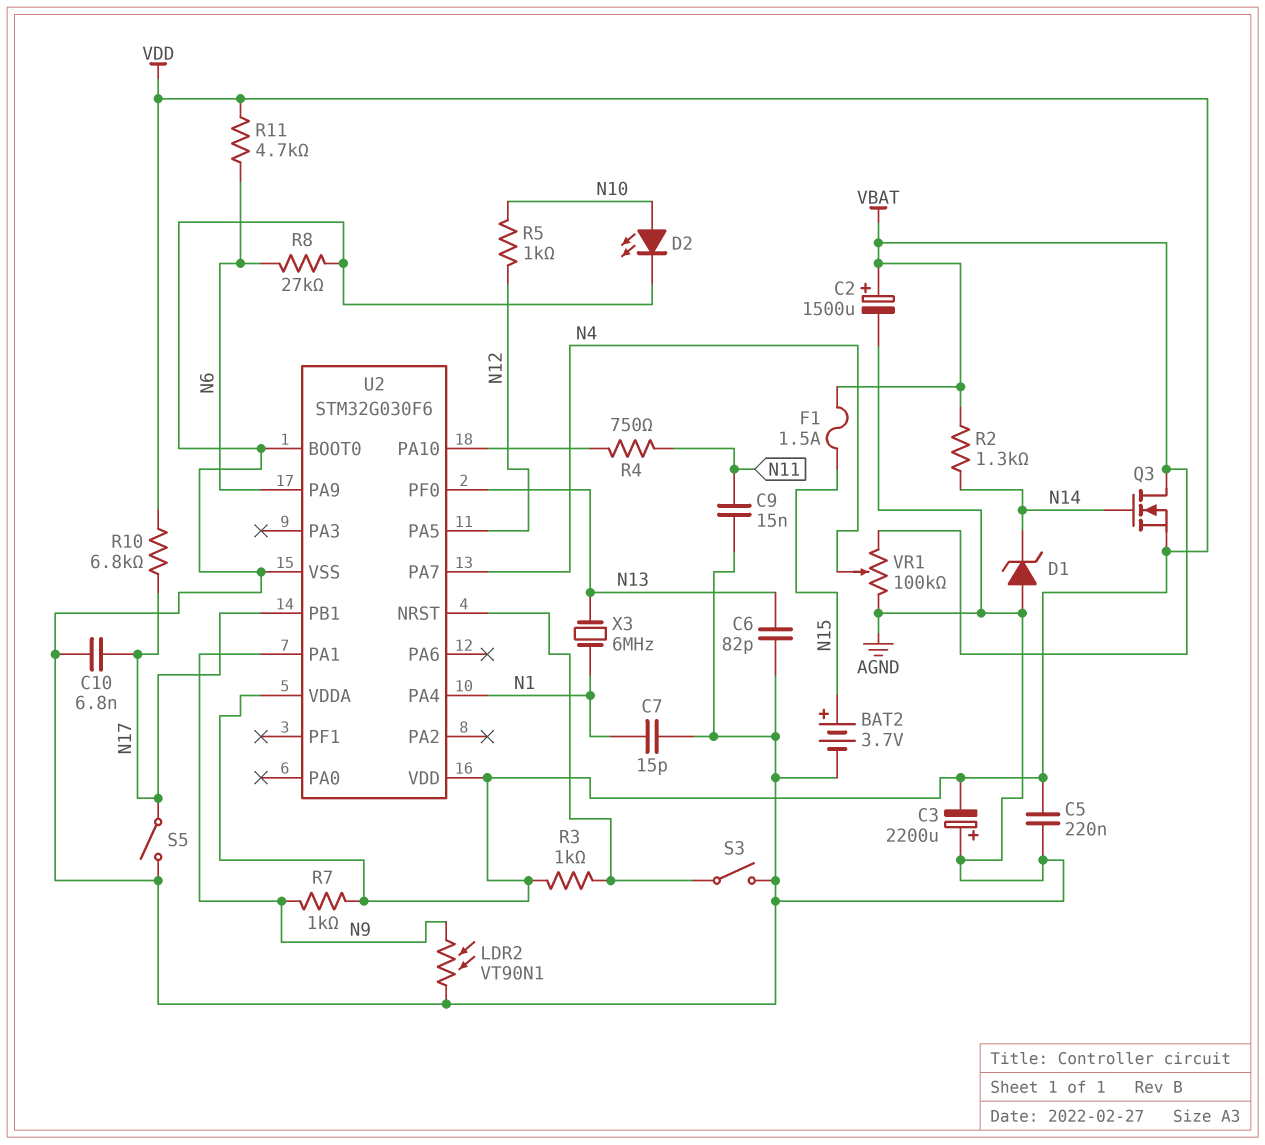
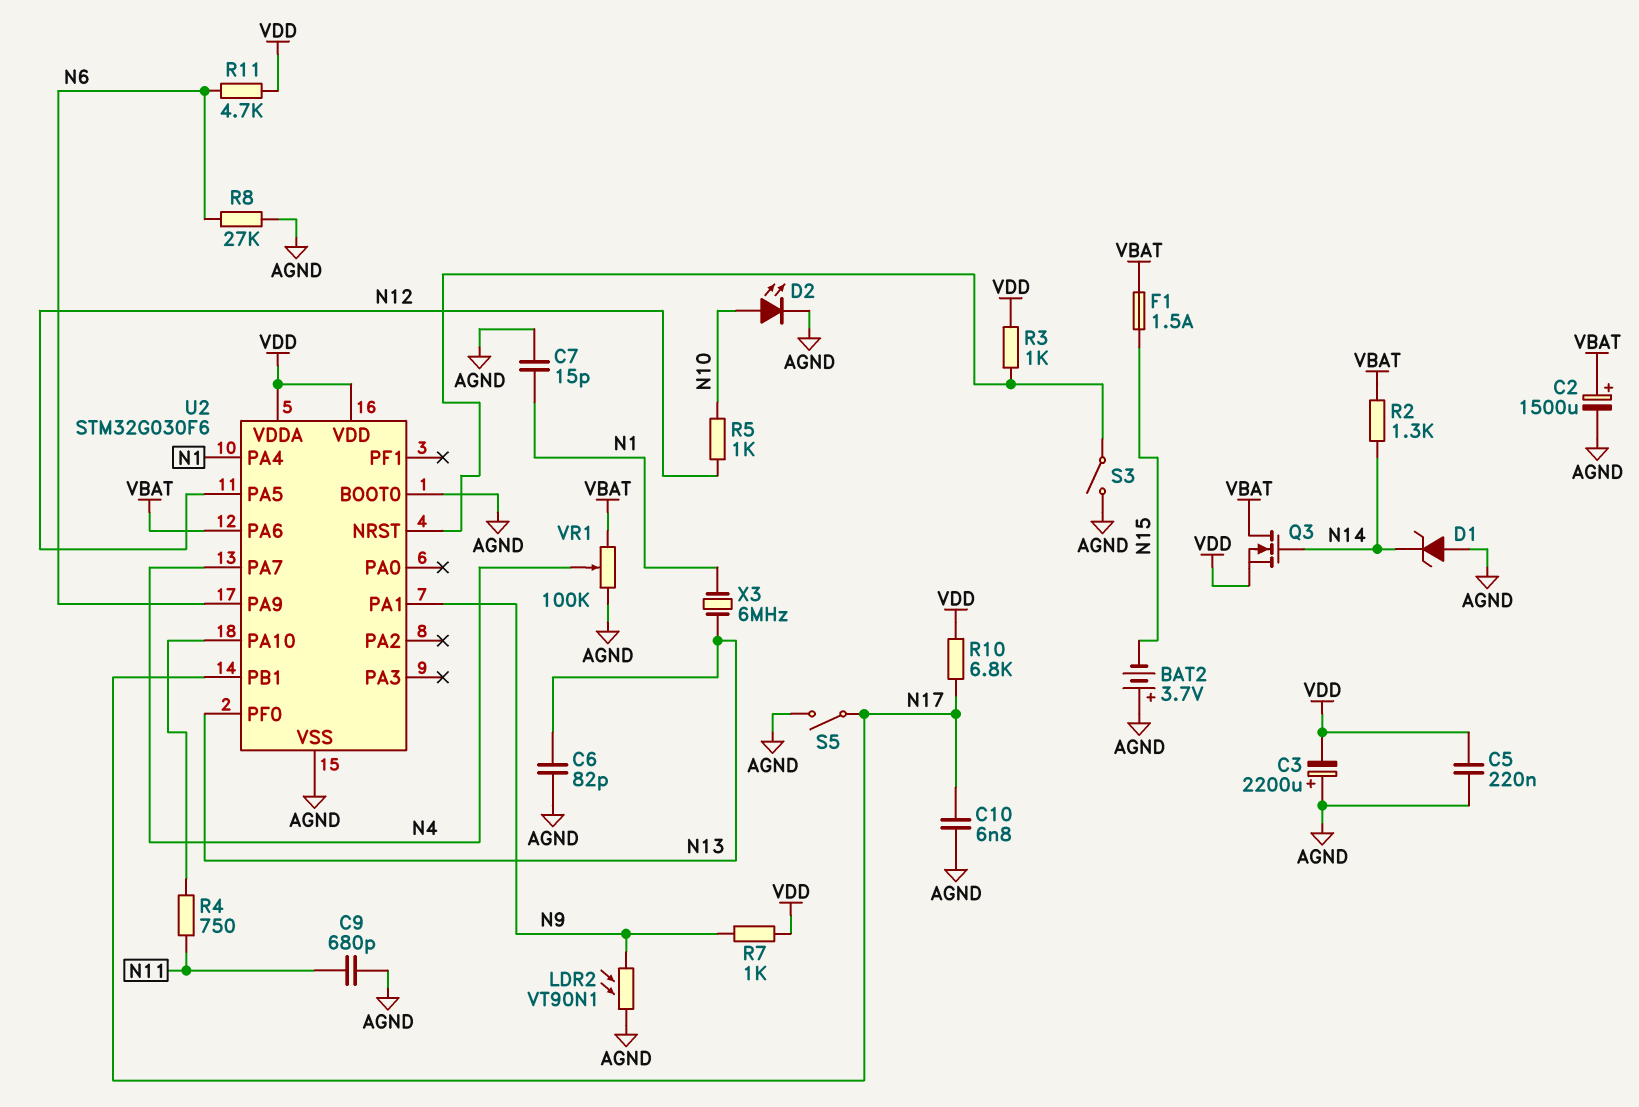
BAT2: 3.7V (plus N15, minus AGND) -> 3.7V (plus AGND, minus N15)
C9: 15nF (AGND, N11) -> 680pF (AGND, N11)
U2 pin PA6: none -> VBAT

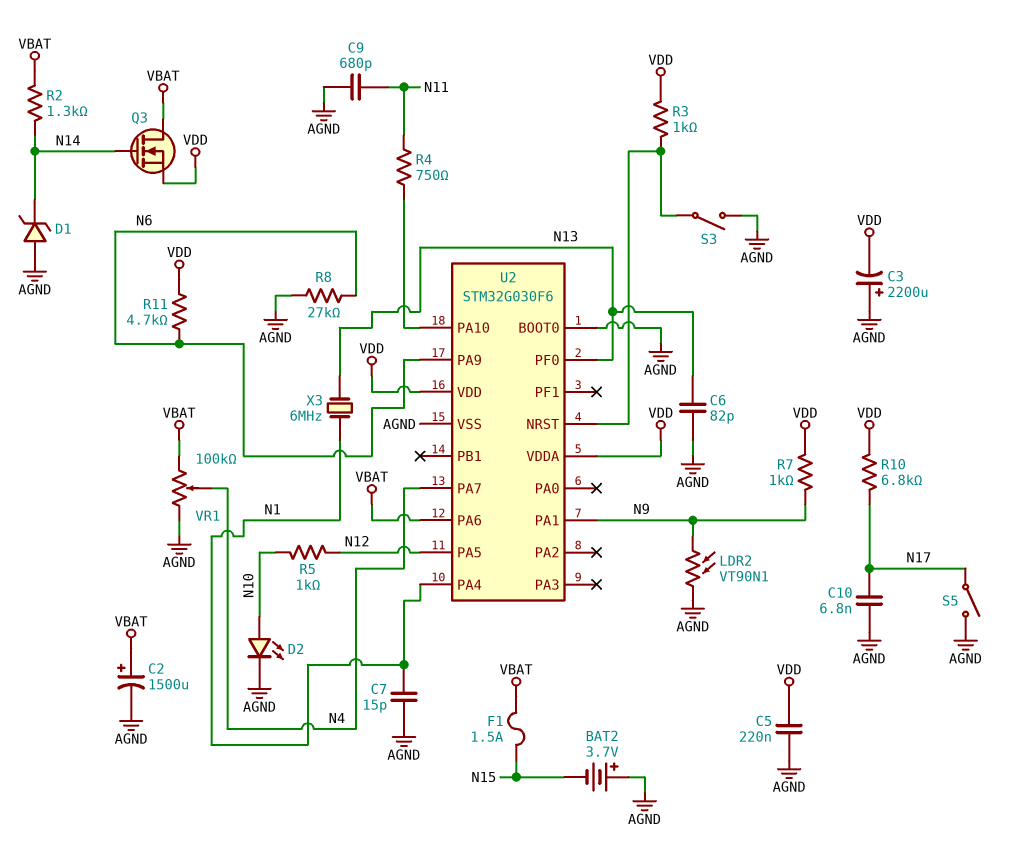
U2 pin PB1: N17 -> none

